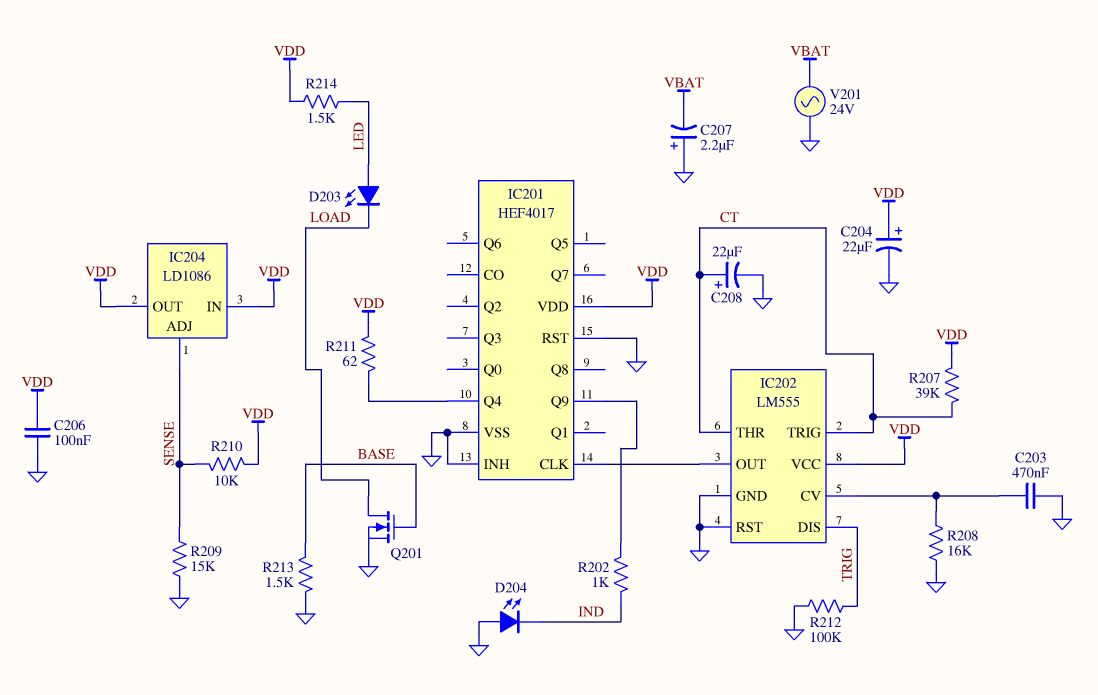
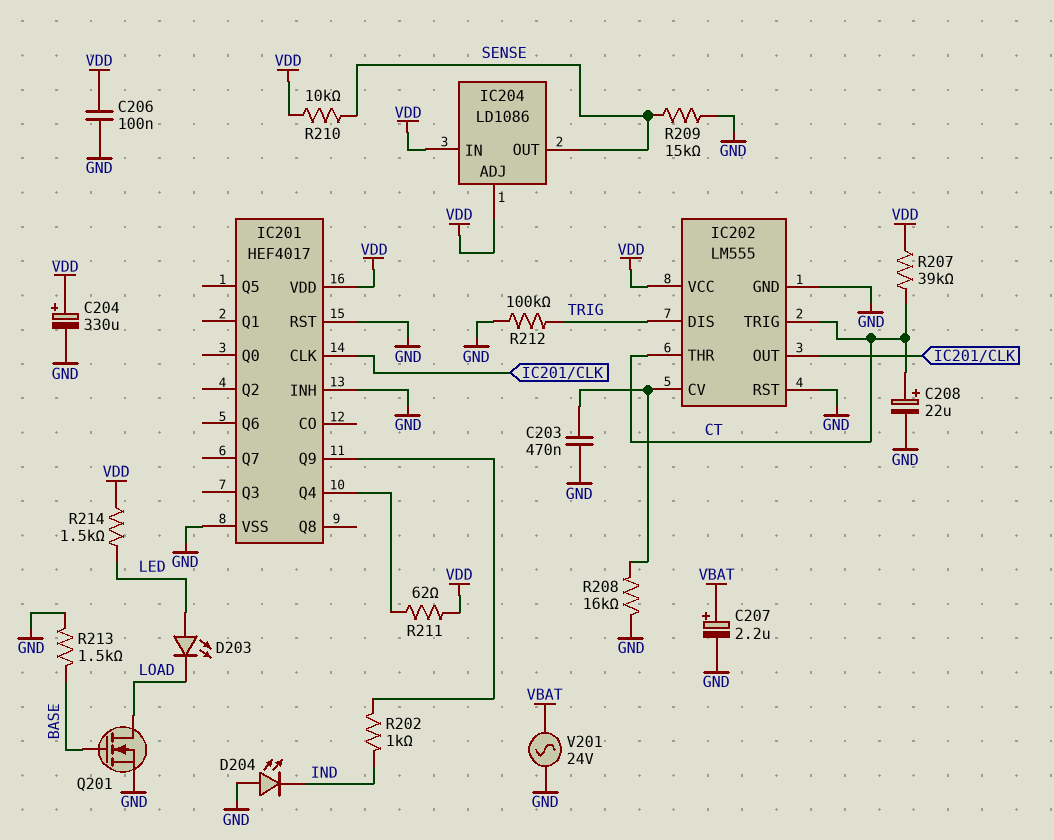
C204: 22uF (plus VDD, minus GND) -> 330uF (plus VDD, minus GND)
C207: 2.2uF (plus GND, minus VBAT) -> 2.2uF (plus VBAT, minus GND)
IC204 pin ADJ: SENSE -> VDD
IC204 pin OUT: VDD -> SENSE

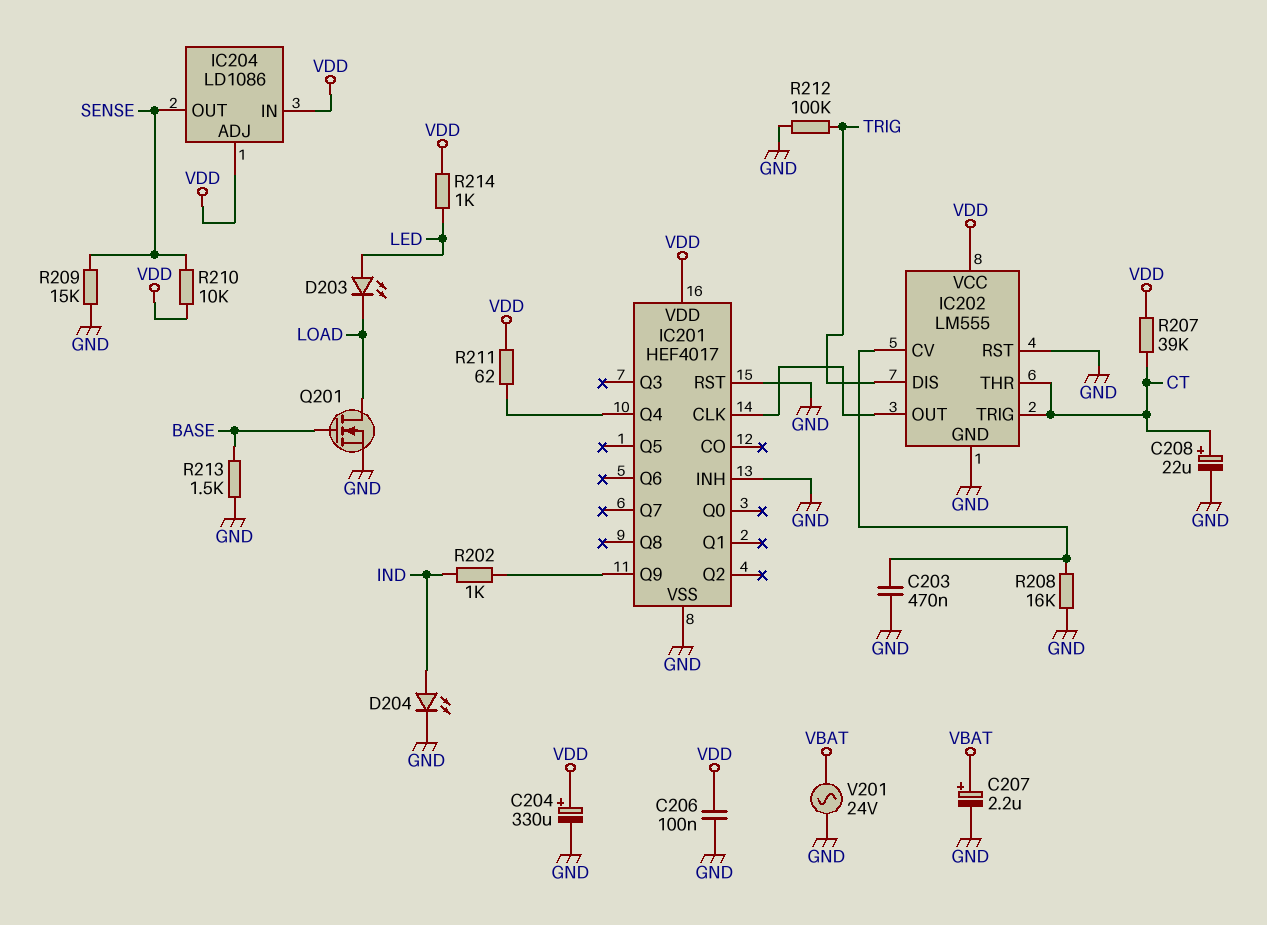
D204: LED (A GND, K IND) -> LED (A IND, K GND)
R214: 1.5k (LED, VDD) -> 1k (LED, VDD)

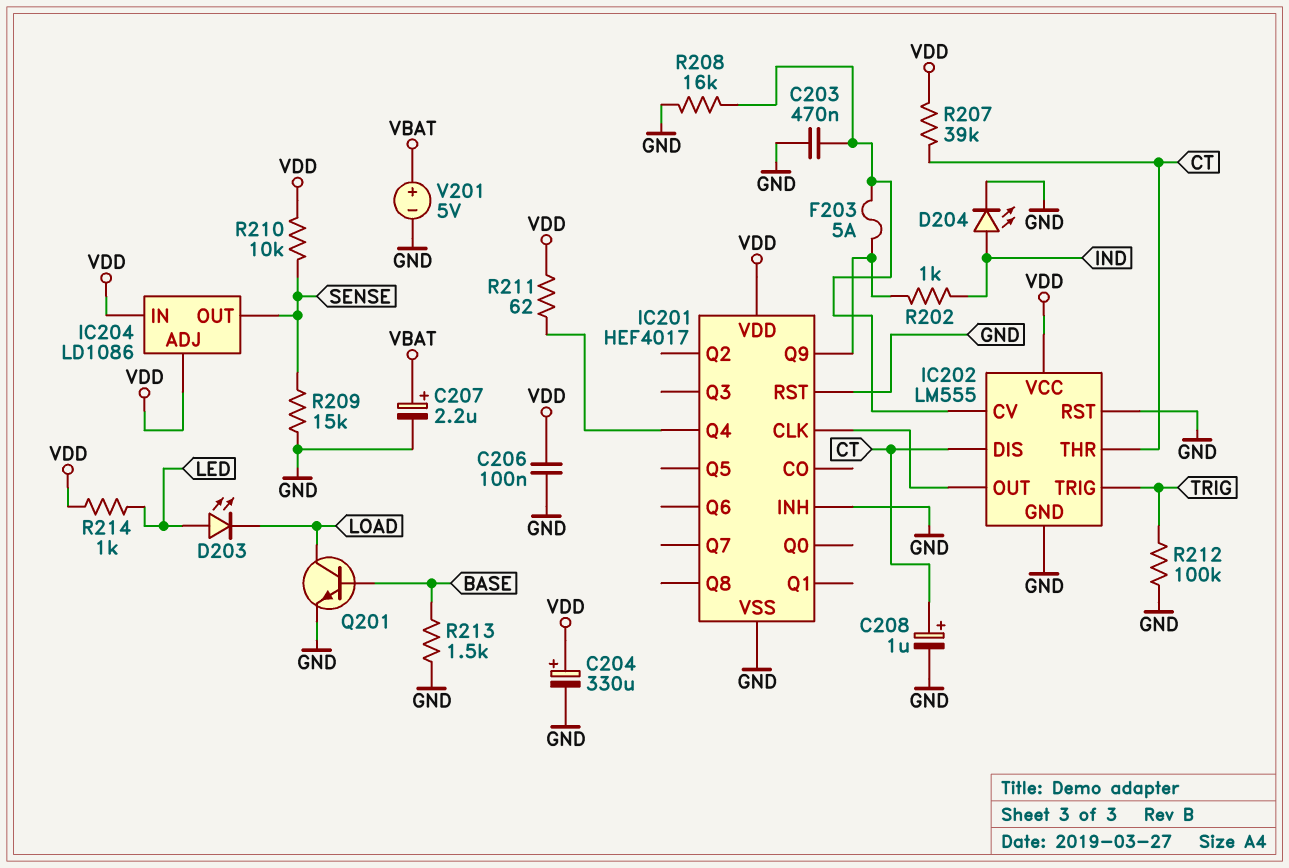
C208: 22uF (plus CT, minus GND) -> 1uF (plus CT, minus GND)
F203: none -> 5A (IC201/Q9, IC202/CV)
IC202 pin DIS: TRIG -> CT
IC202 pin TRIG: CT -> TRIG
Q201: NMOS (G BASE, D LOAD, S GND) -> NPN (B BASE, C LOAD, E GND)
V201: AC 24V (GND, VBAT) -> 5V (plus VBAT, minus GND)

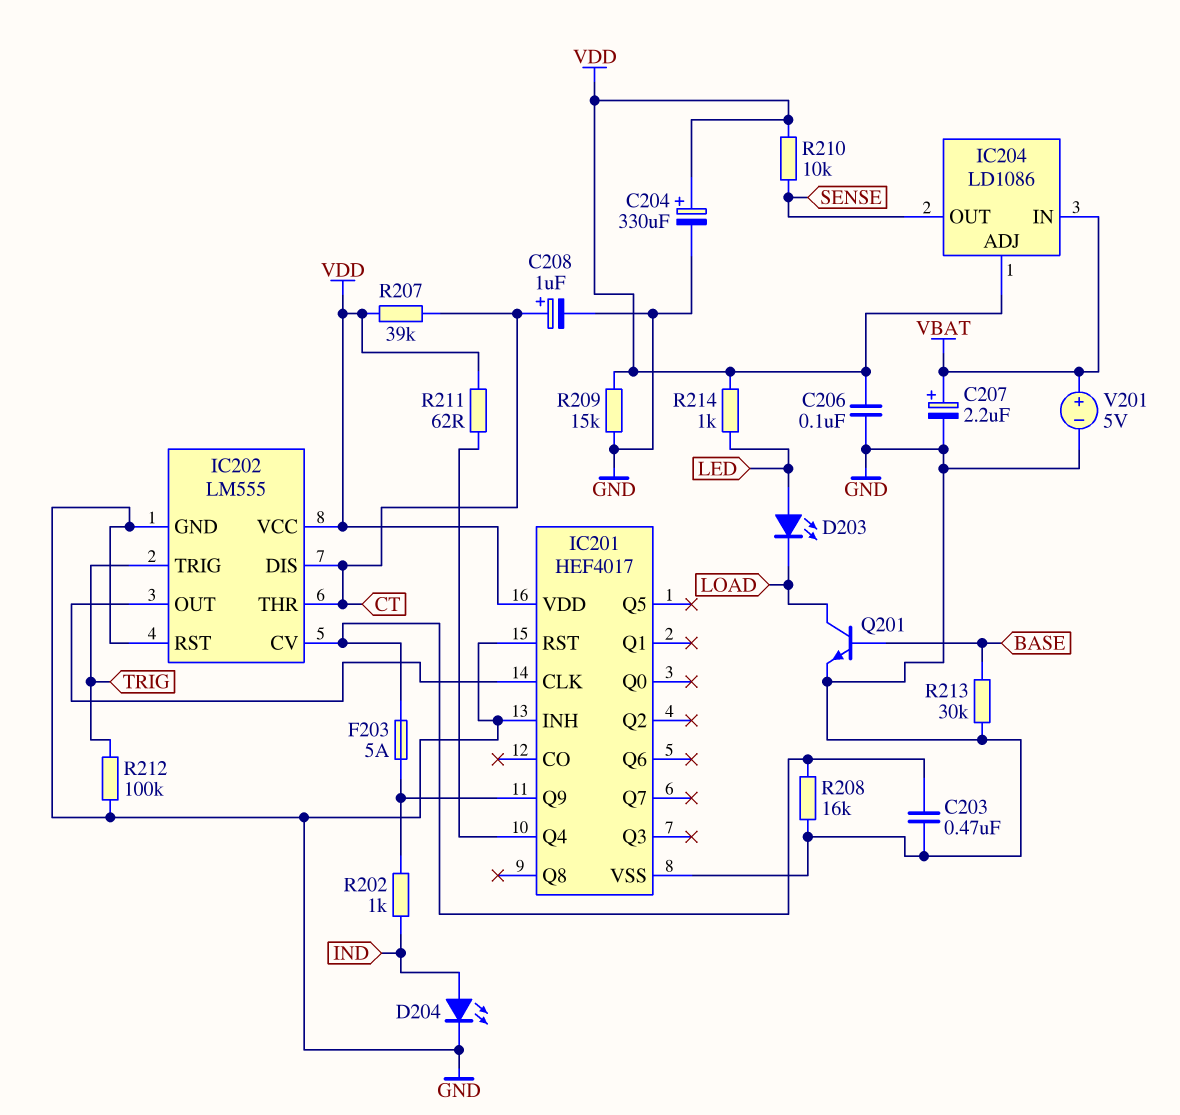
IC204 pin IN: VDD -> VBAT
R209: 15k (GND, SENSE) -> 15k (GND, VDD)
R213: 1.5k (BASE, GND) -> 30k (BASE, GND)

